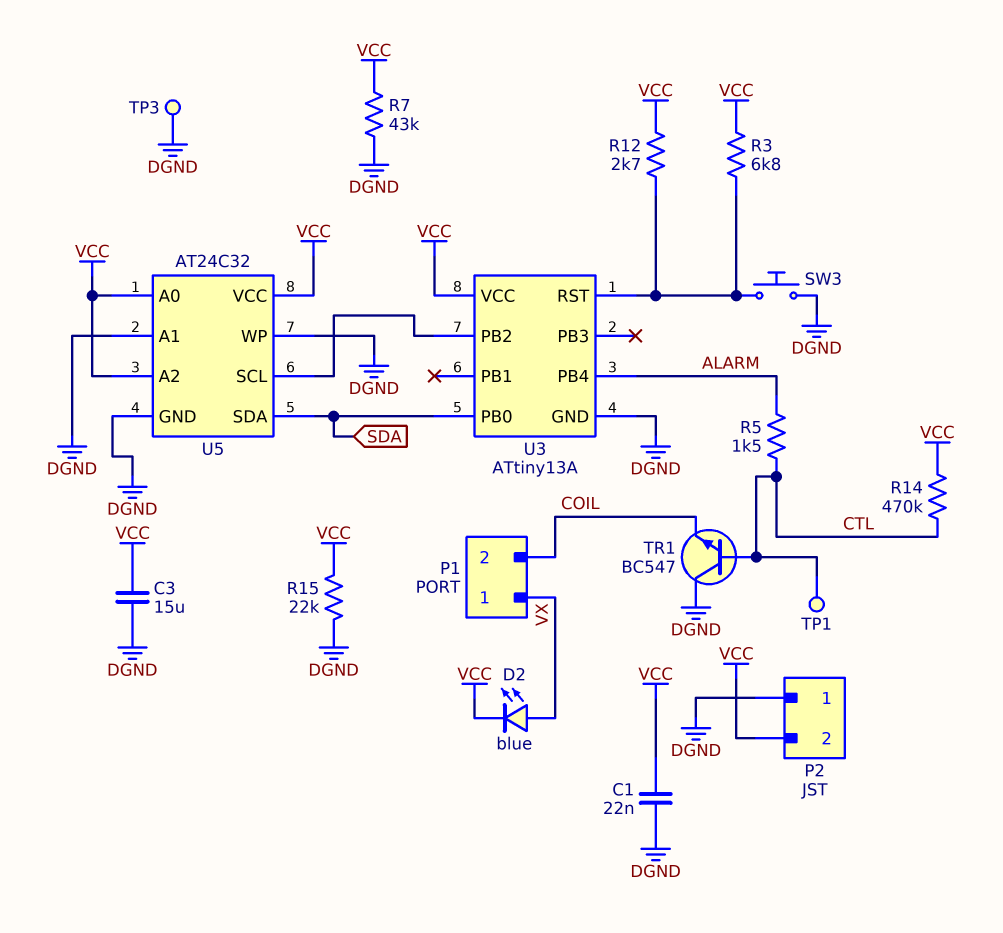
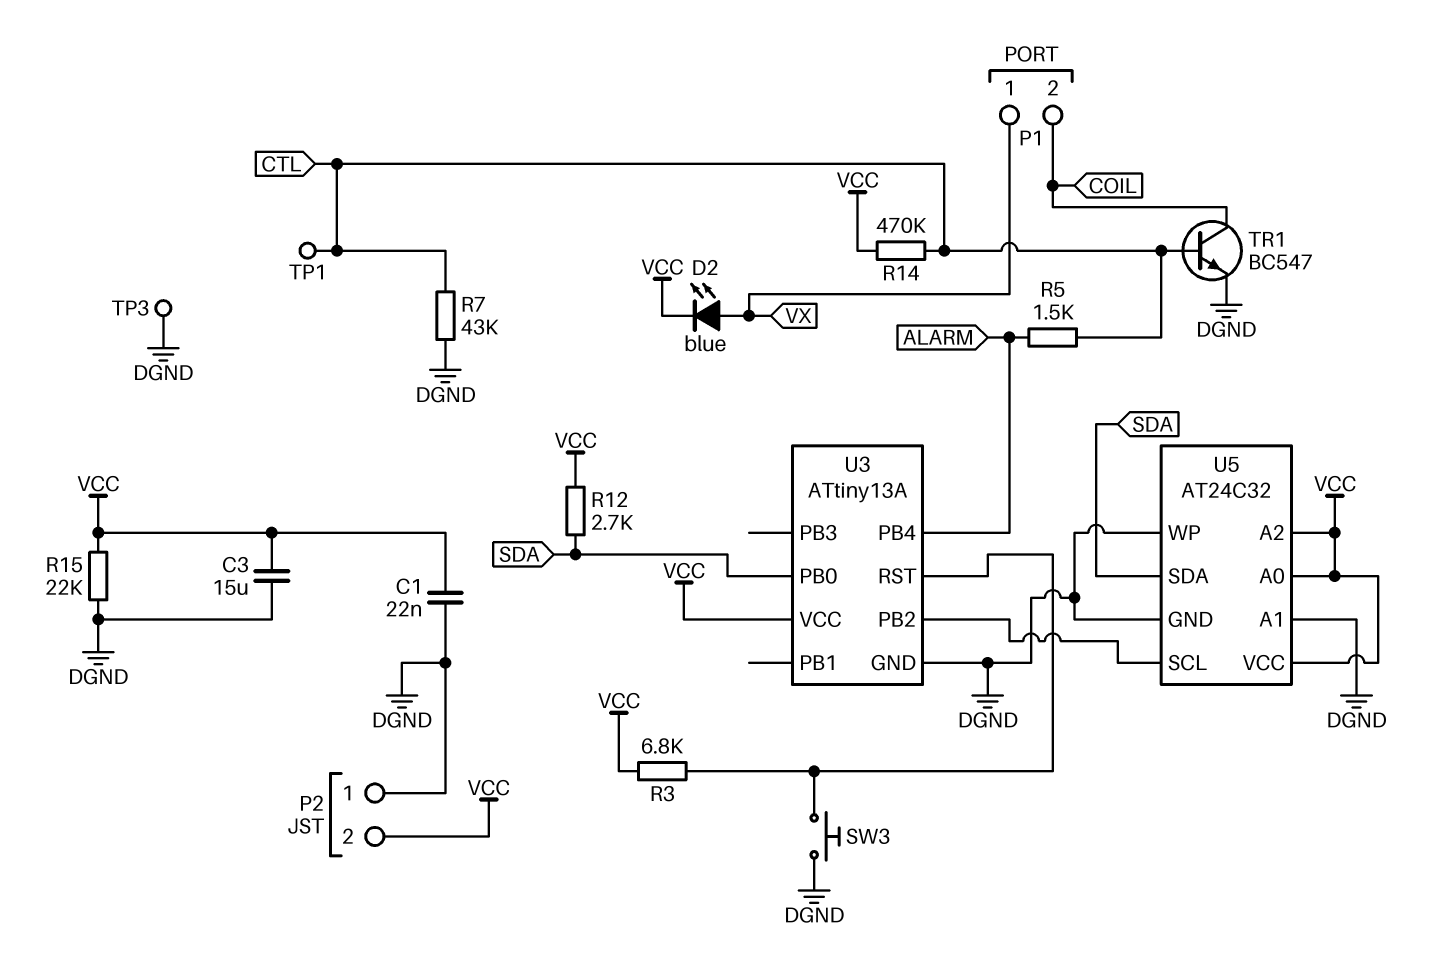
R7: 43k (DGND, VCC) -> 43k (CTL, DGND)
R12: 2.7k (U3/RST, VCC) -> 2.7k (SDA, VCC)
TR1: NPN BC547 (B CTL, C DGND, E COIL) -> NPN BC547 (B CTL, C COIL, E DGND)

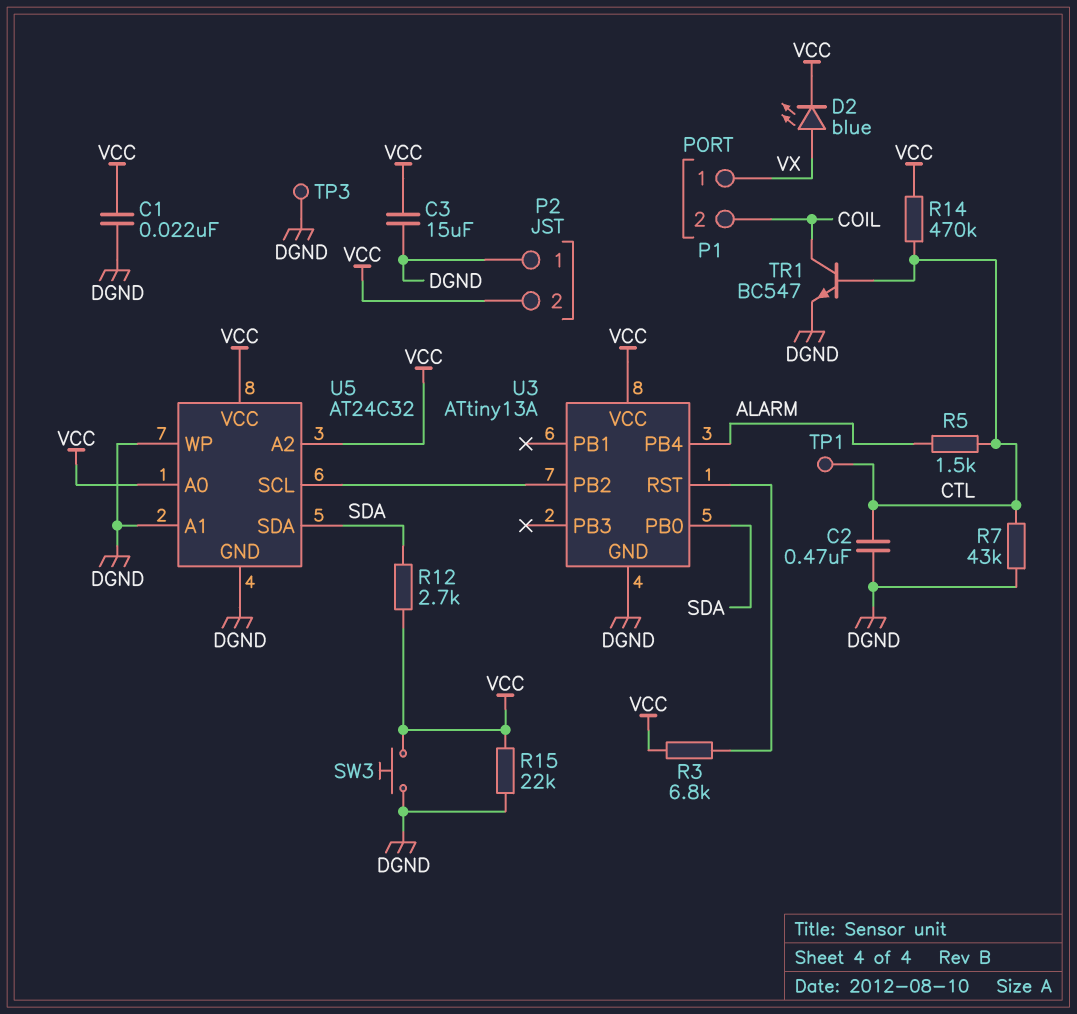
C2: none -> 470nF (CTL, DGND)
SW3: button (DGND, U3/RST) -> button (DGND, VCC)

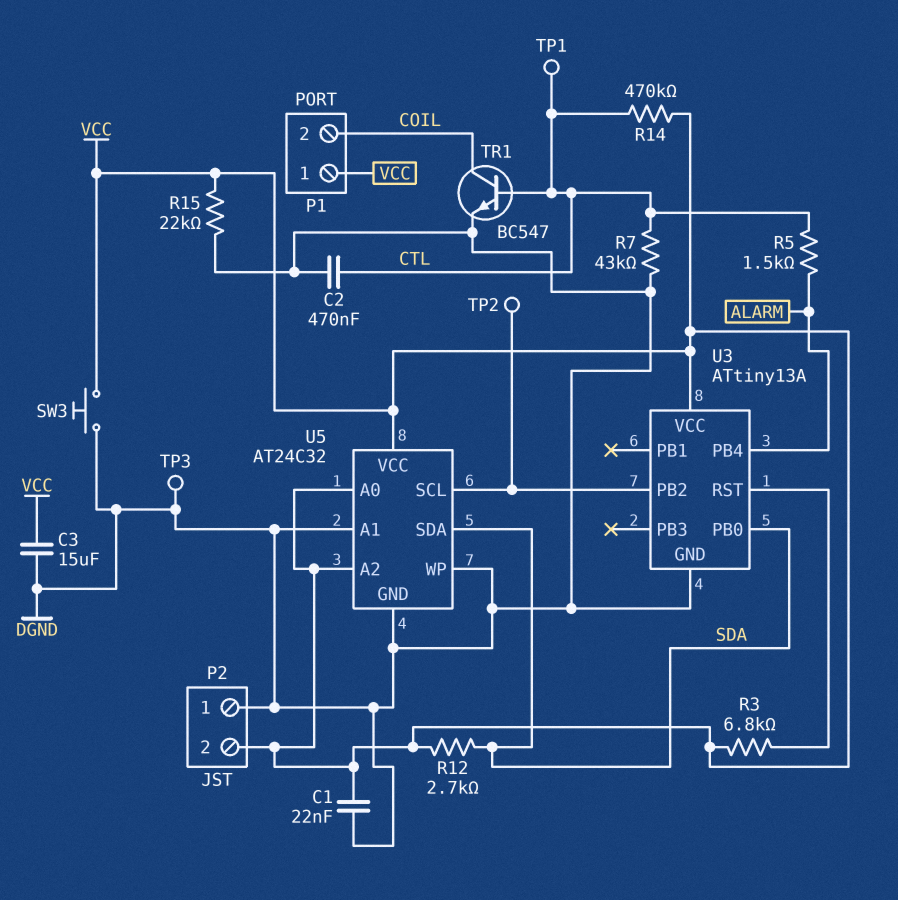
D2: LED blue (A VX, K VCC) -> none
P1 pin 1: VX -> VCC
TP2: none -> test point (U3/PB2)

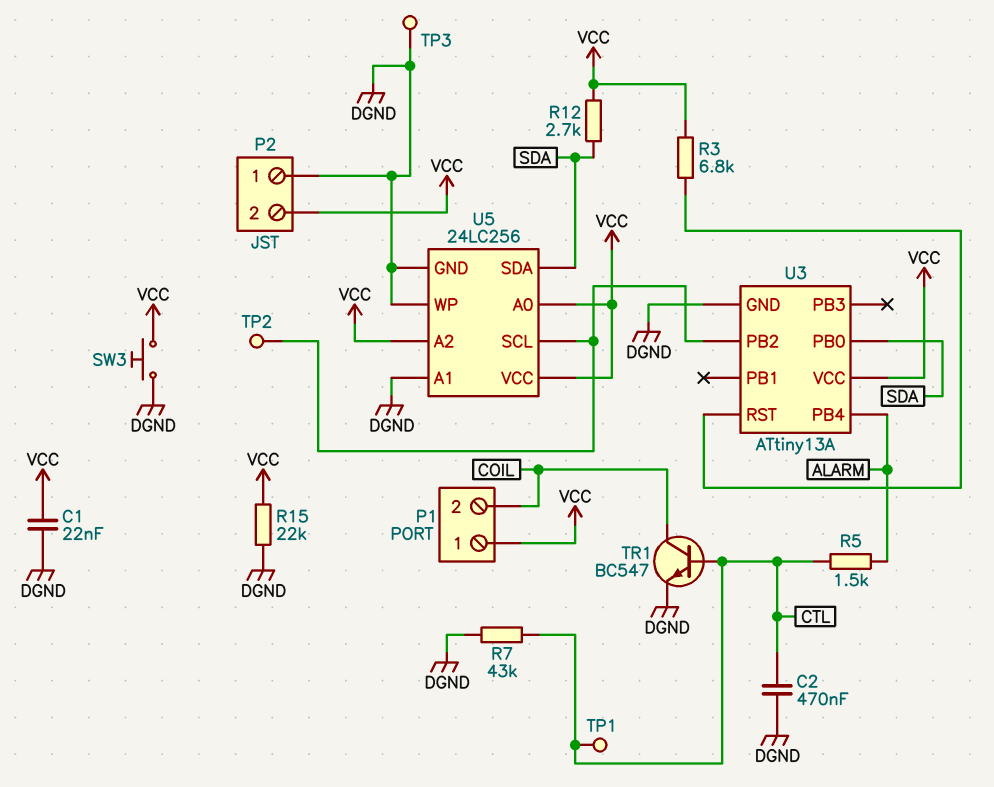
C3: 15uF (DGND, VCC) -> none
R14: 470k (CTL, VCC) -> none
U5: AT24C32 -> 24LC256

